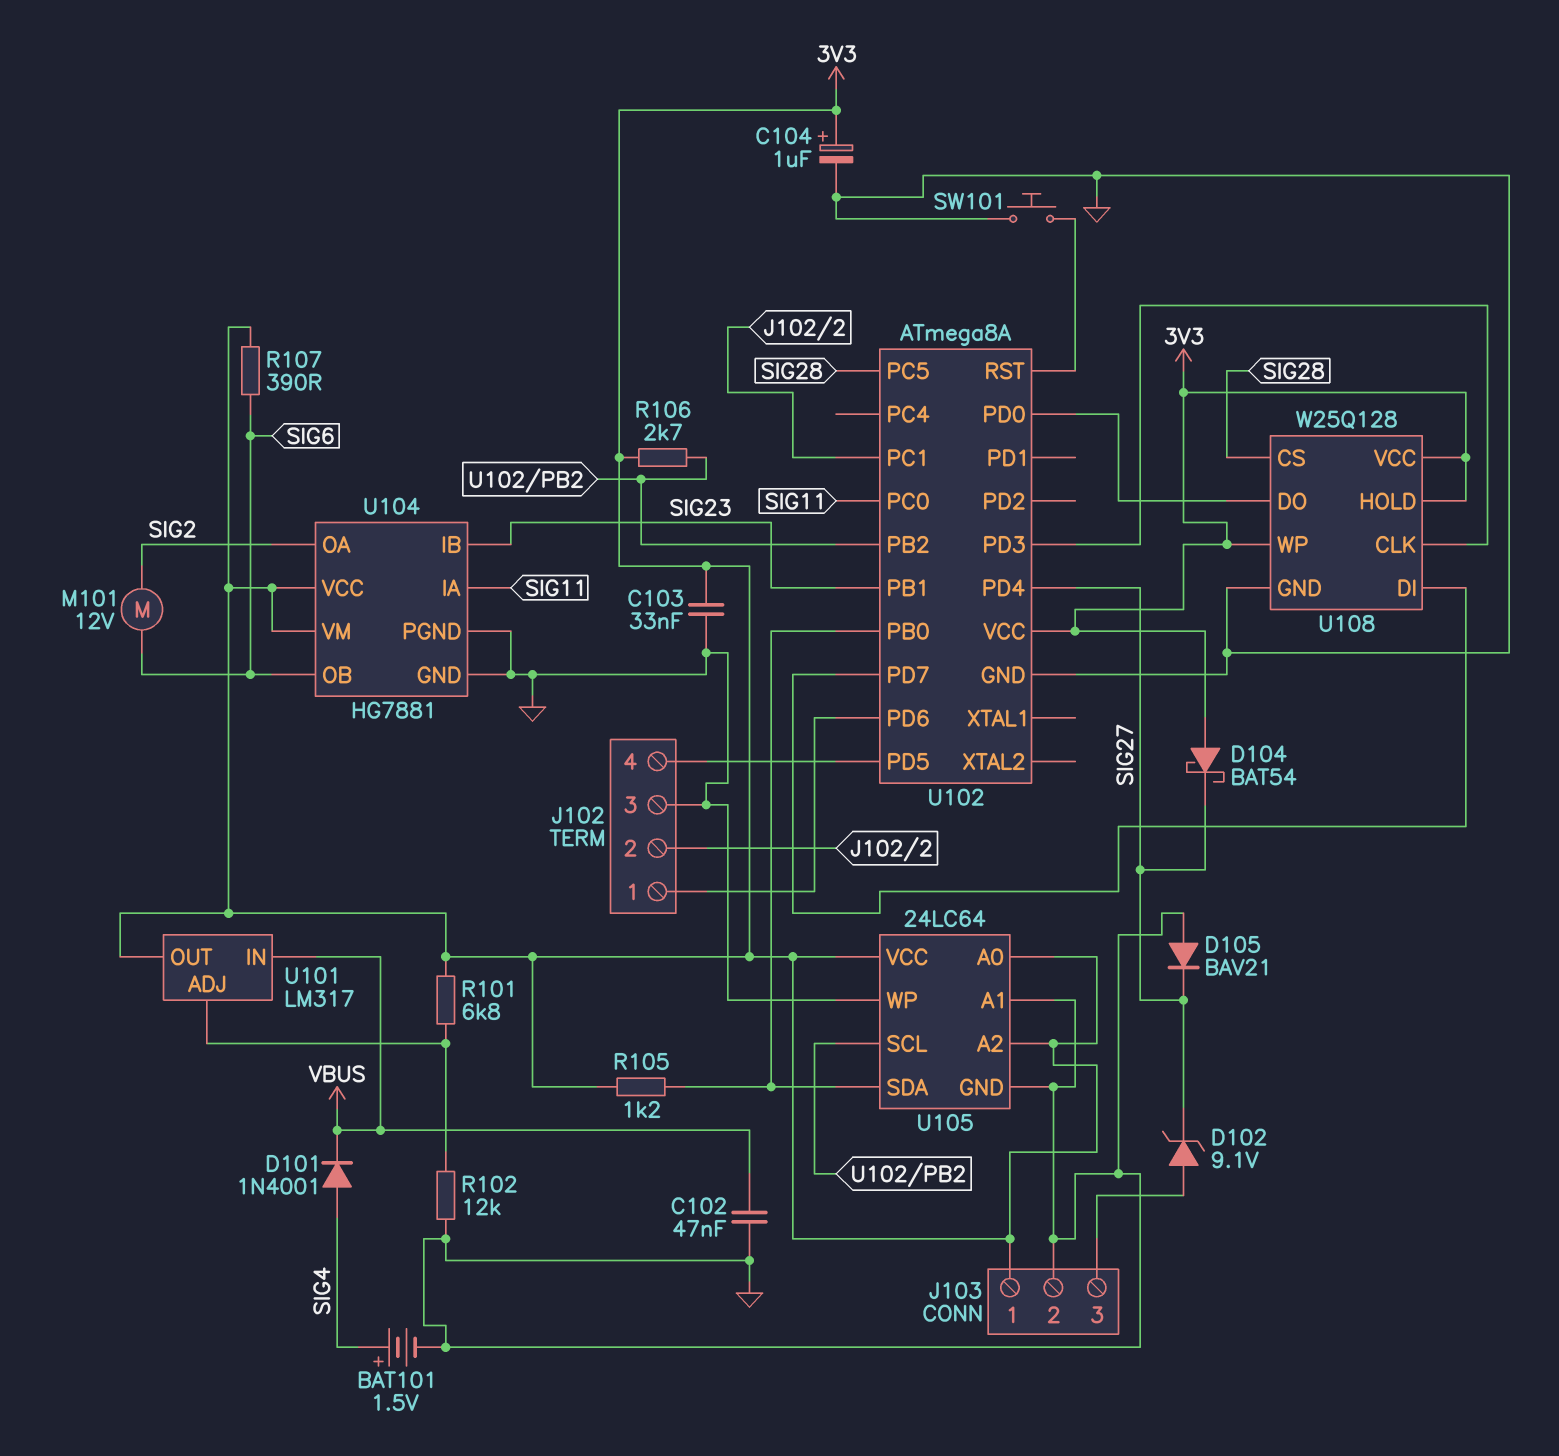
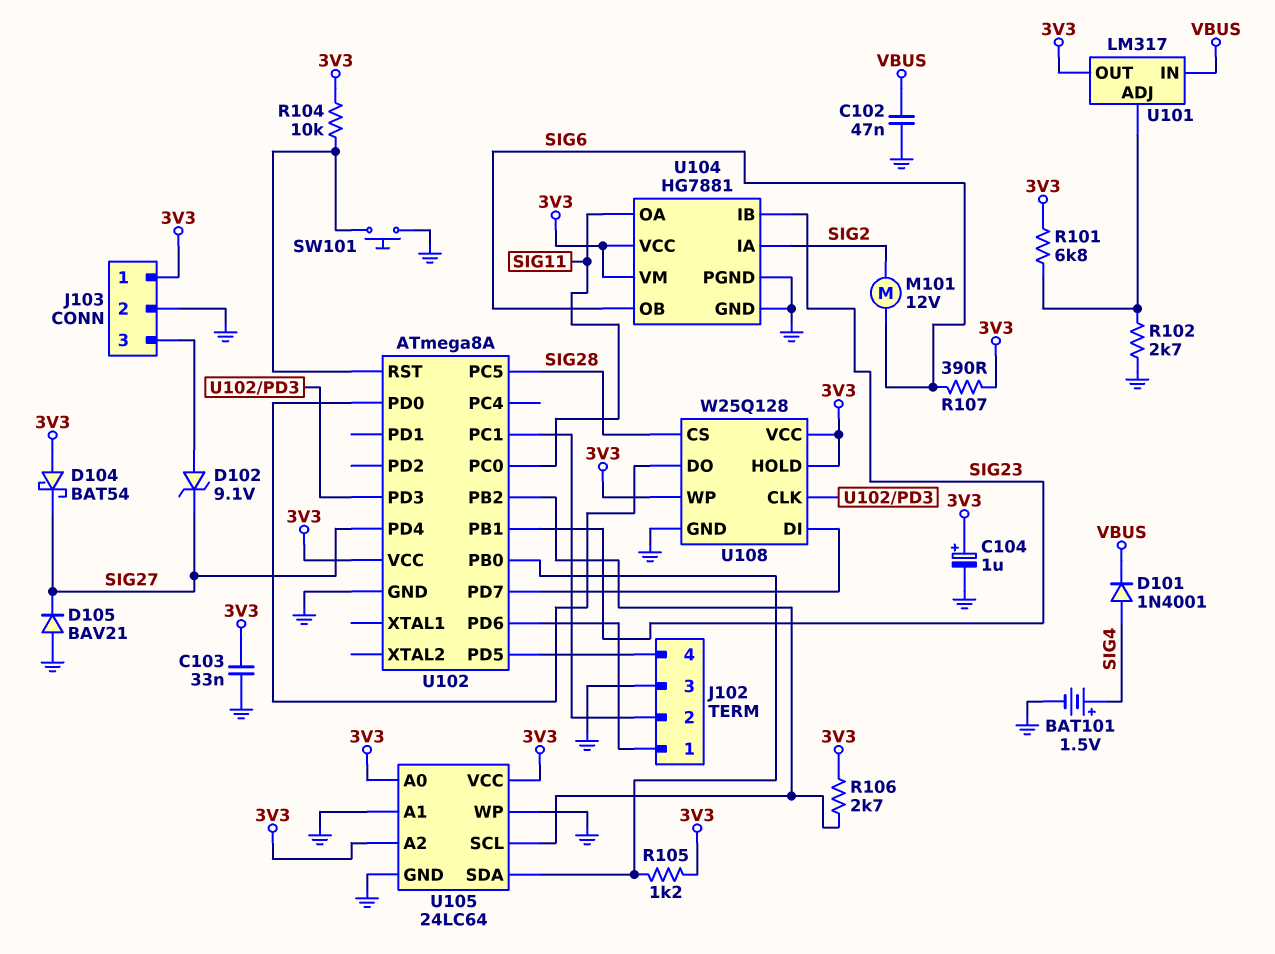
R102: 12k (GND, U101/ADJ) -> 2.7k (GND, U101/ADJ)
R104: none -> 10k (3V3, U102/RST)
U104 pin IA: SIG11 -> SIG2
U104 pin OA: SIG2 -> SIG11

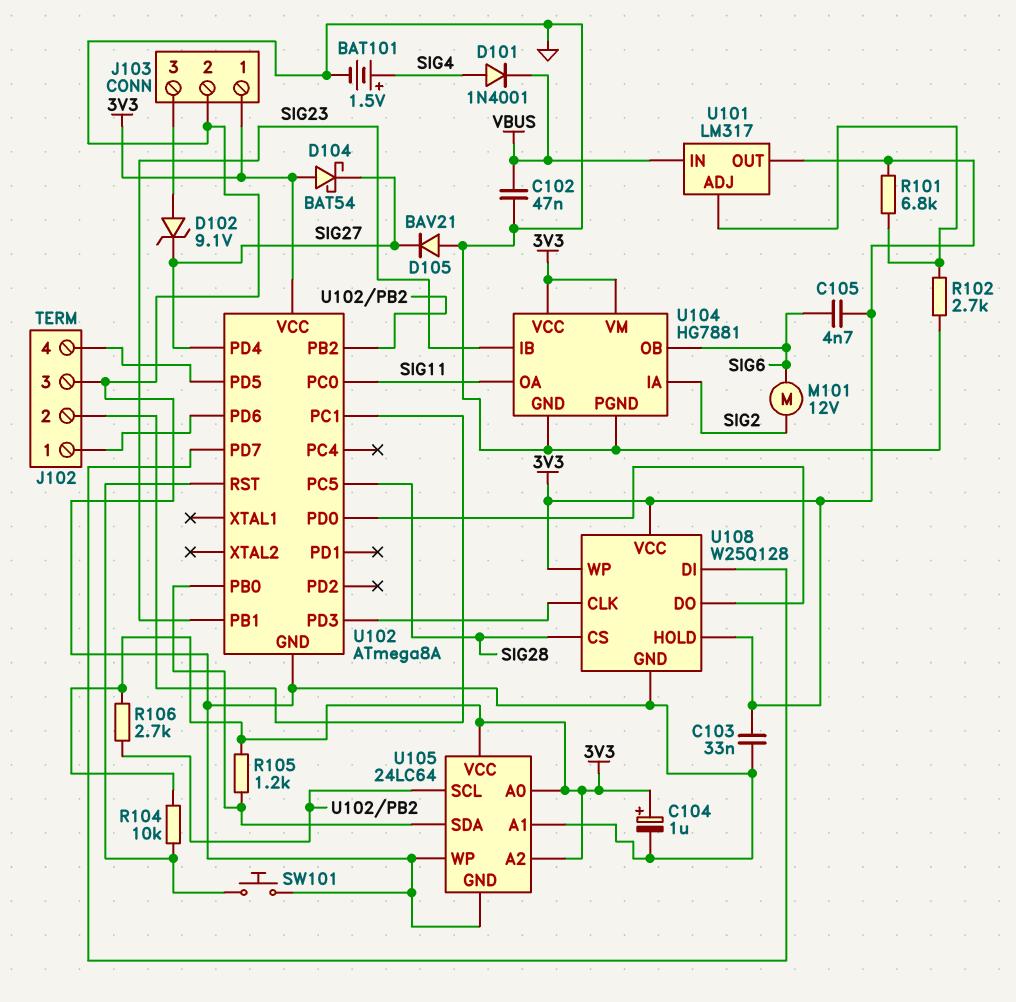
C105: none -> 4.7nF (3V3, SIG6)
R107: 390 (3V3, SIG6) -> none

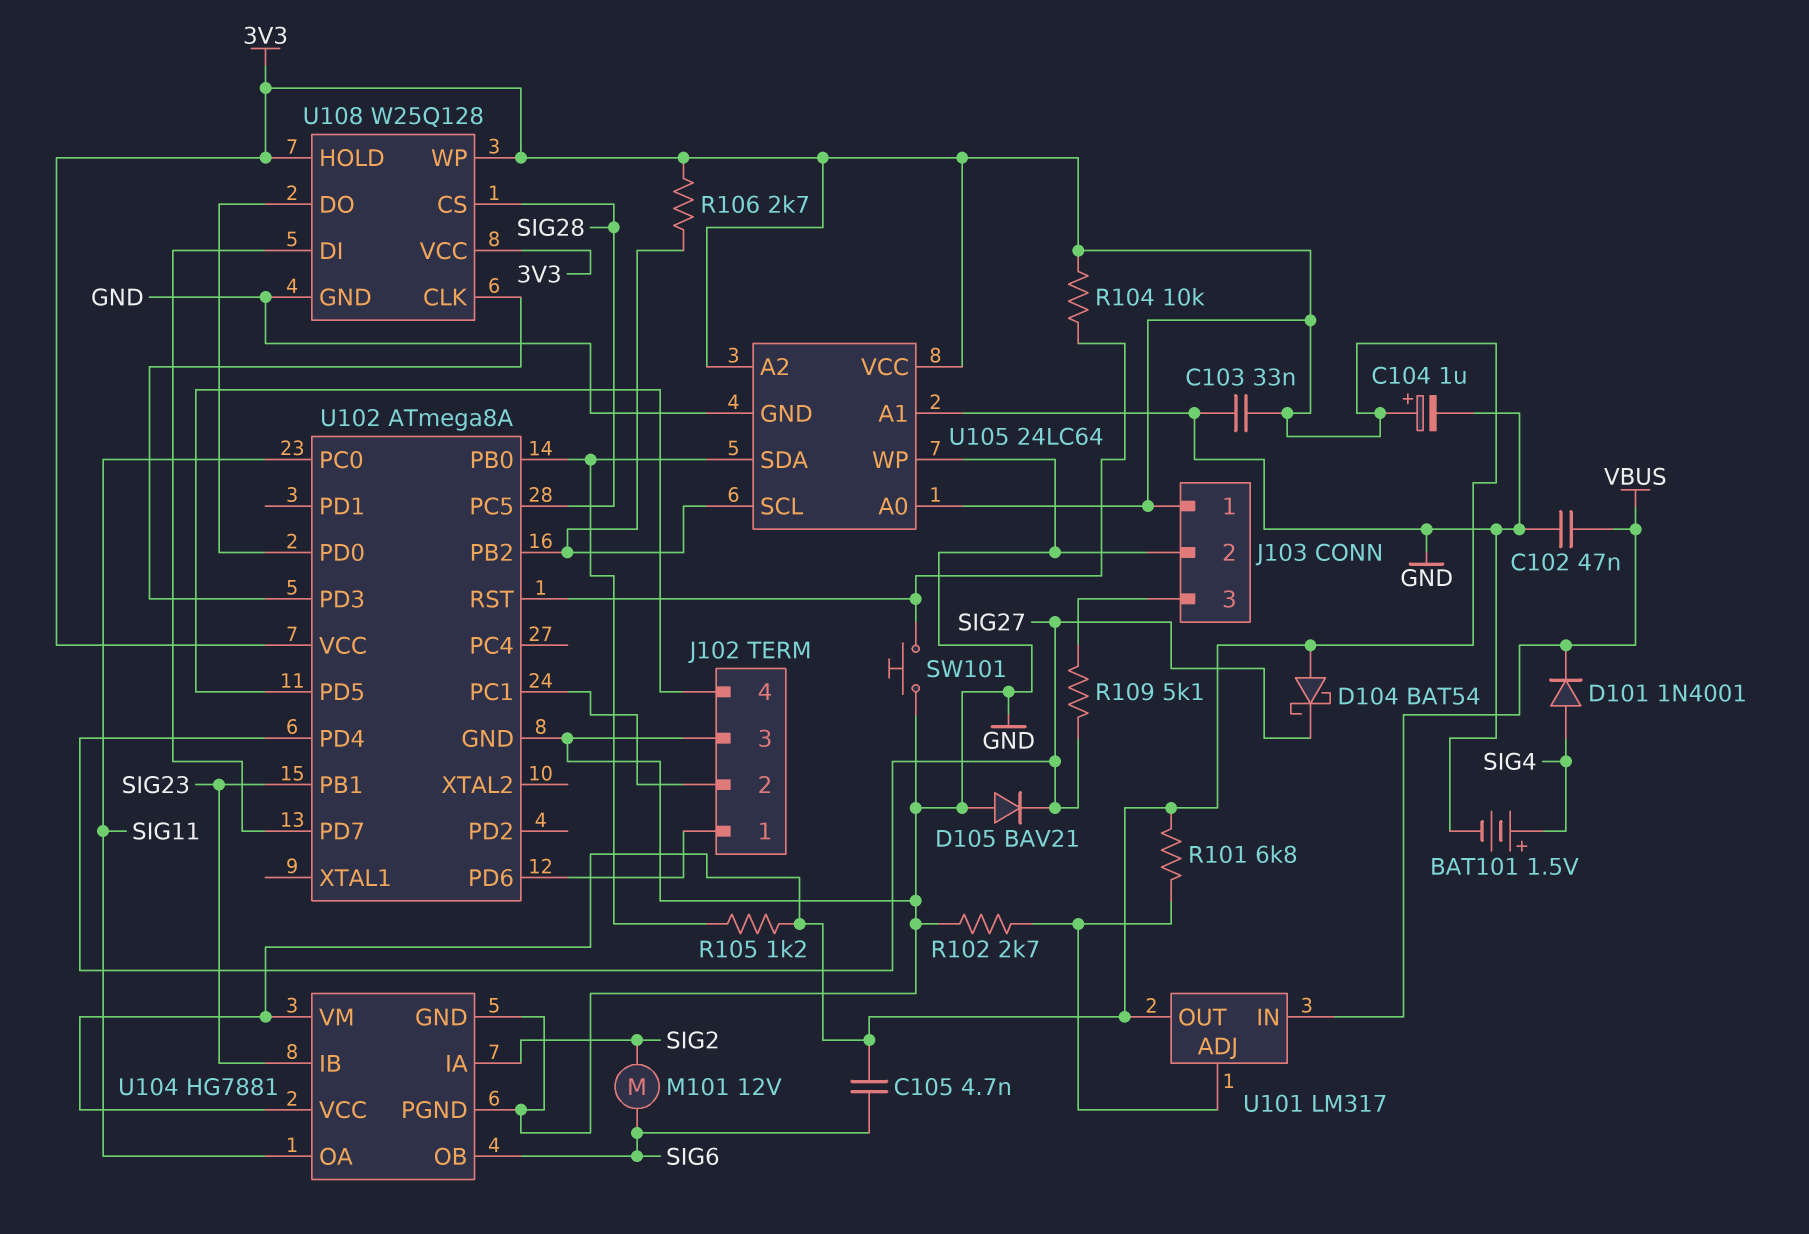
D102: zener 9.1V (A J103/3, K SIG27) -> none
R109: none -> 5.1k (J103/3, SIG27)

